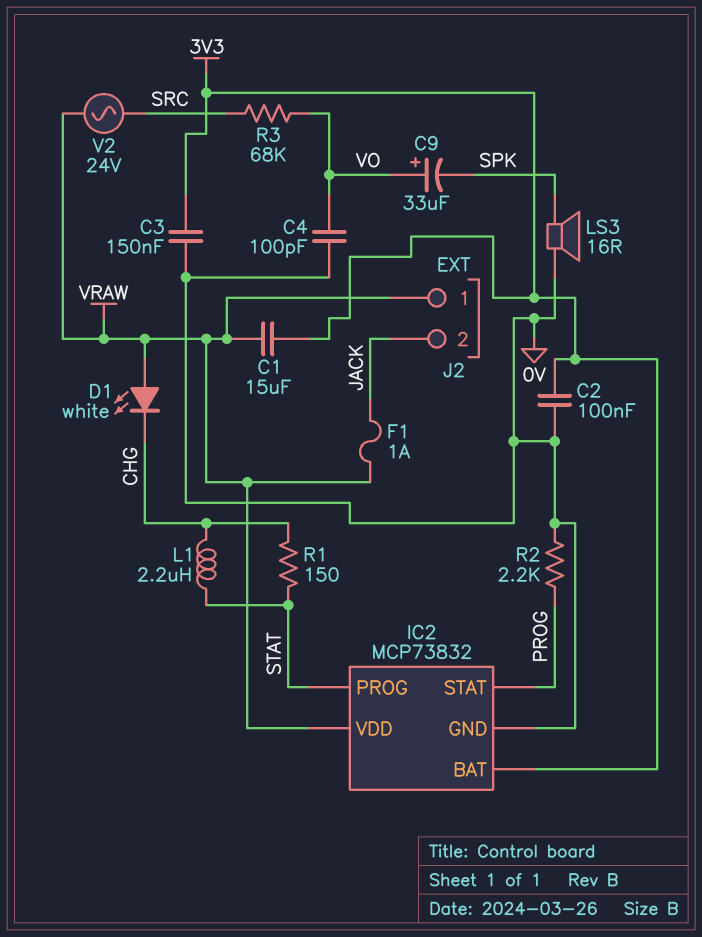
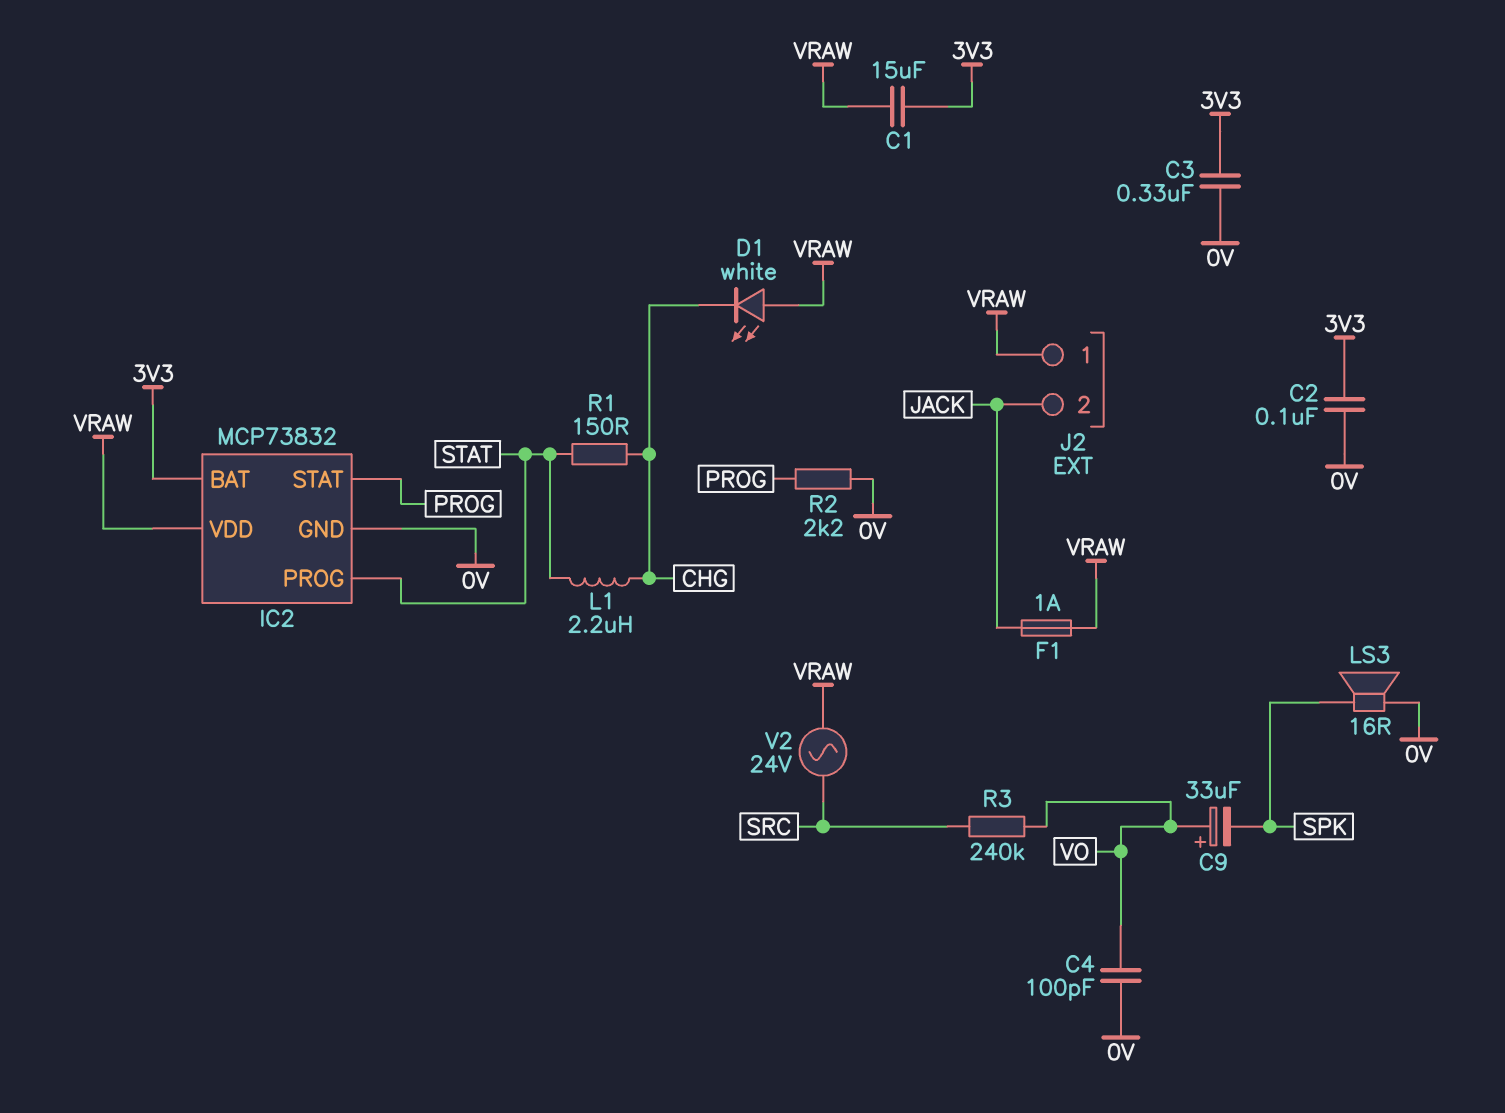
C3: 150nF (0V, 3V3) -> 330nF (0V, 3V3)
R3: 68k (SRC, VO) -> 240k (SRC, VO)

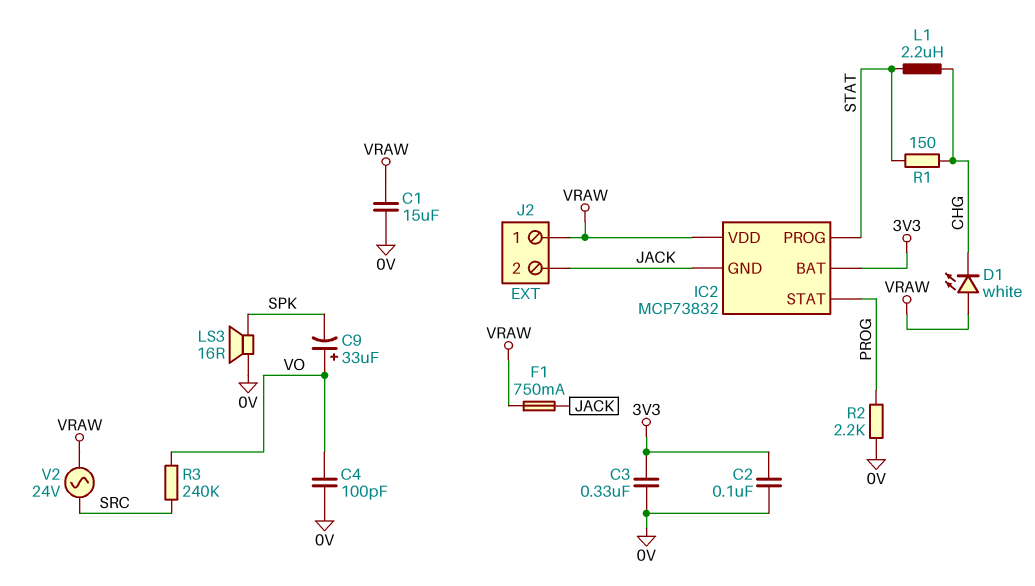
C1: 15uF (3V3, VRAW) -> 15uF (0V, VRAW)
F1: 1A (JACK, VRAW) -> 750mA (JACK, VRAW)
IC2 pin GND: 0V -> JACK

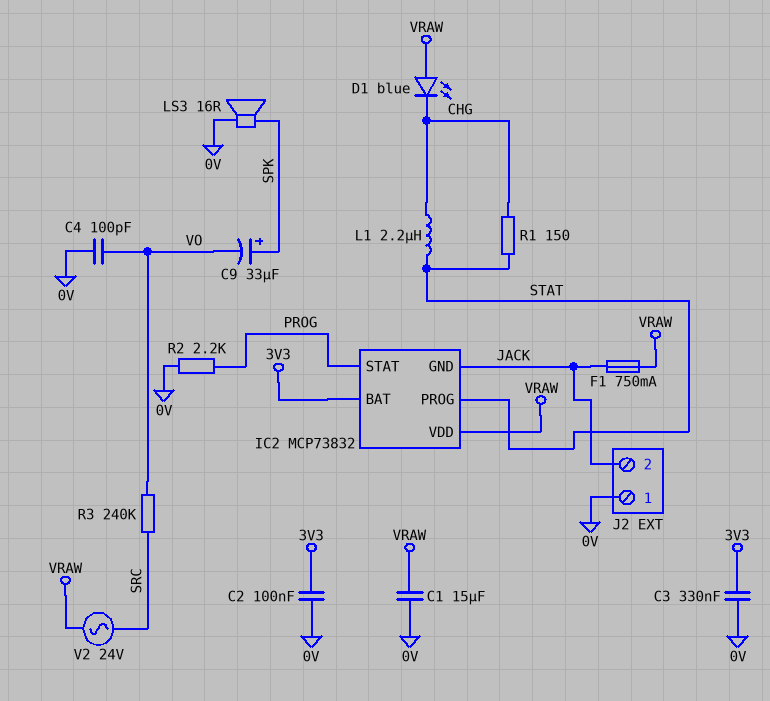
C9: 33uF (plus VO, minus SPK) -> 33uF (plus SPK, minus VO)
D1: LED white (A VRAW, K CHG) -> LED blue (A VRAW, K CHG)
J2 pin 1: VRAW -> 0V

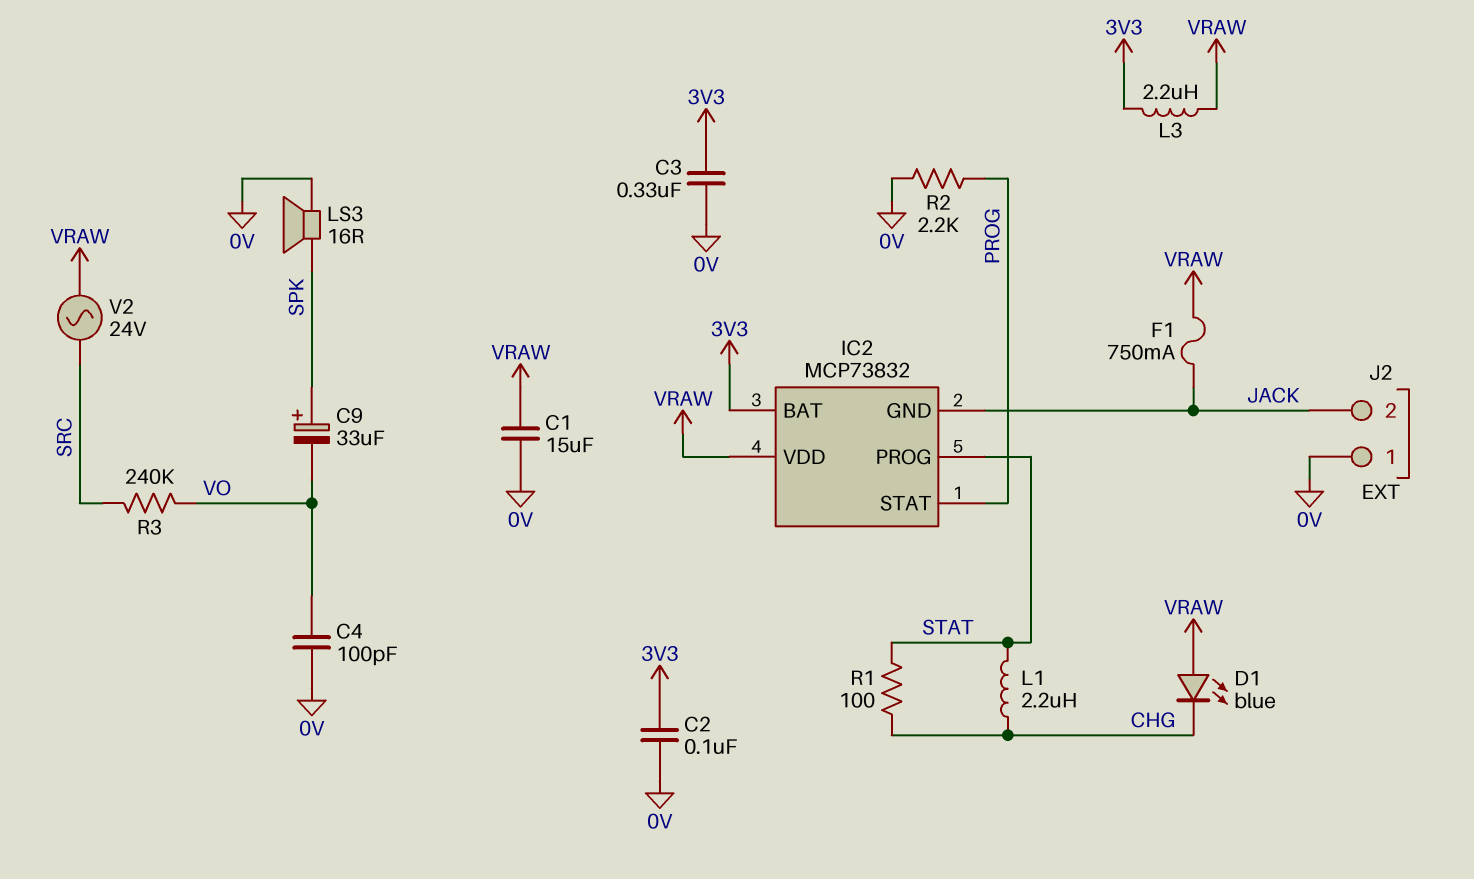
L3: none -> 2.2uH (3V3, VRAW)
R1: 150 (CHG, STAT) -> 100 (CHG, STAT)

